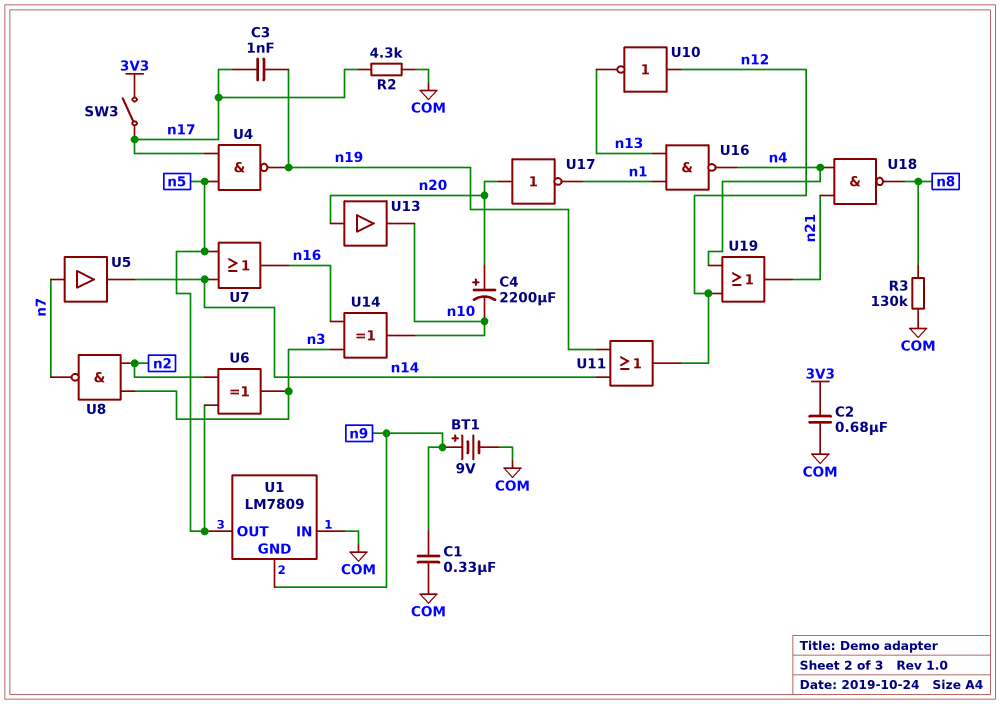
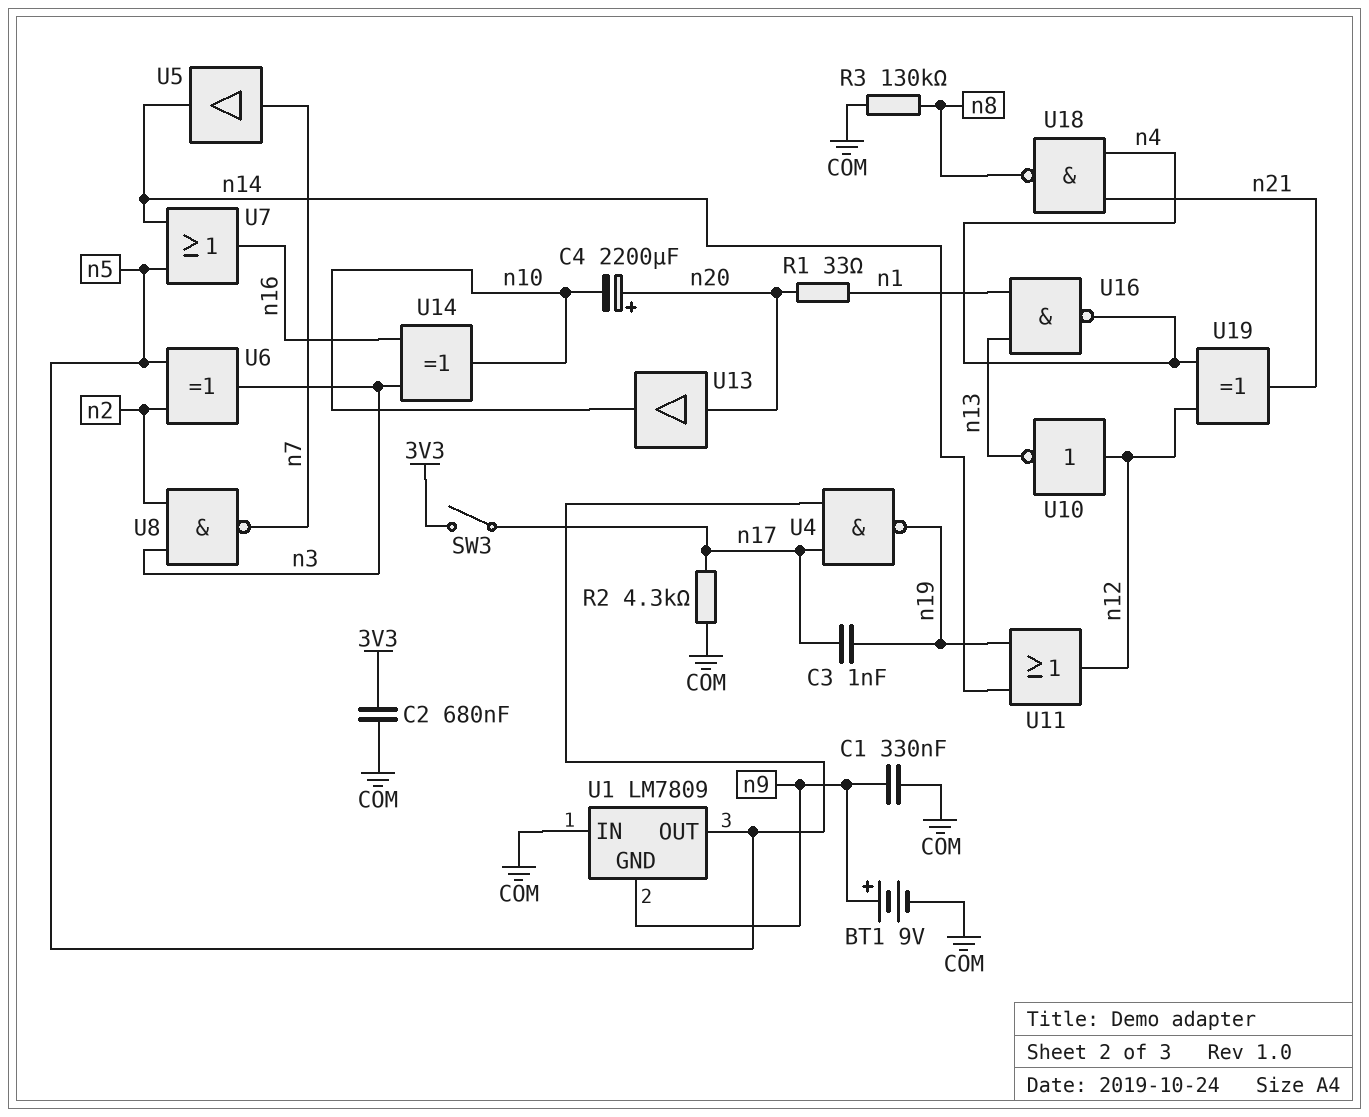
R1: none -> 33 (n1, n20)
U17: NOT (in n20, out n1) -> none
U19: OR (in n4, in n12, out n21) -> XOR (in n4, in n12, out n21)

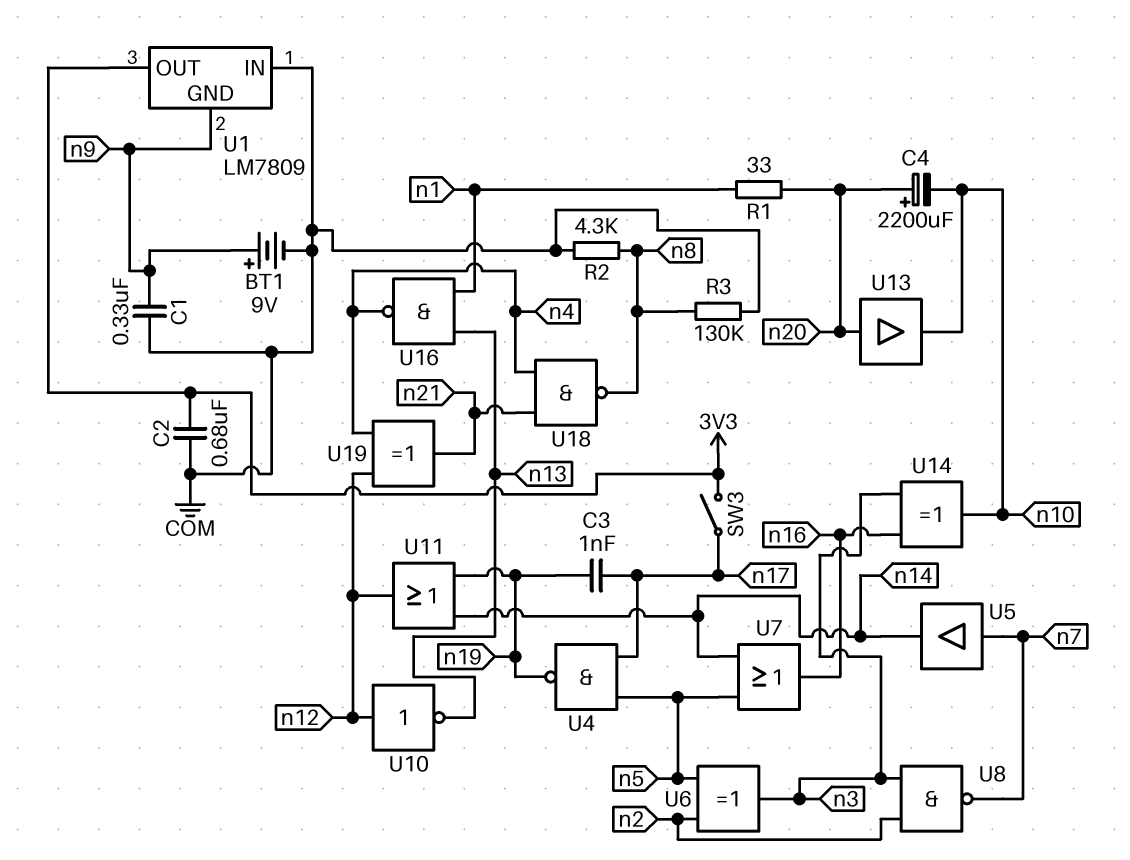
R2: 4.3k (COM, n17) -> 4.3k (COM, n8)
U1 pin OUT: n5 -> 3V3

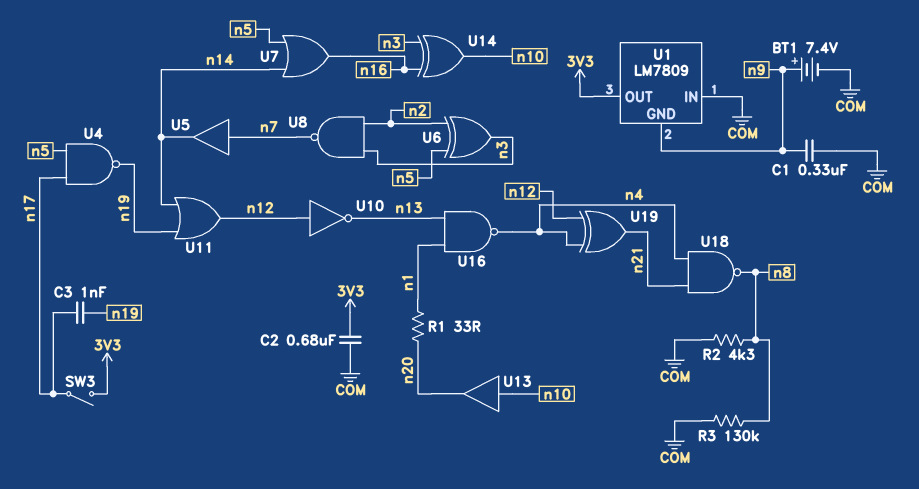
BT1: 9V (plus n9, minus COM) -> 7.4V (plus n9, minus COM)
C4: 2200uF (plus n20, minus n10) -> none
U13: buffer (in n20, out n10) -> buffer (in n10, out n20)

